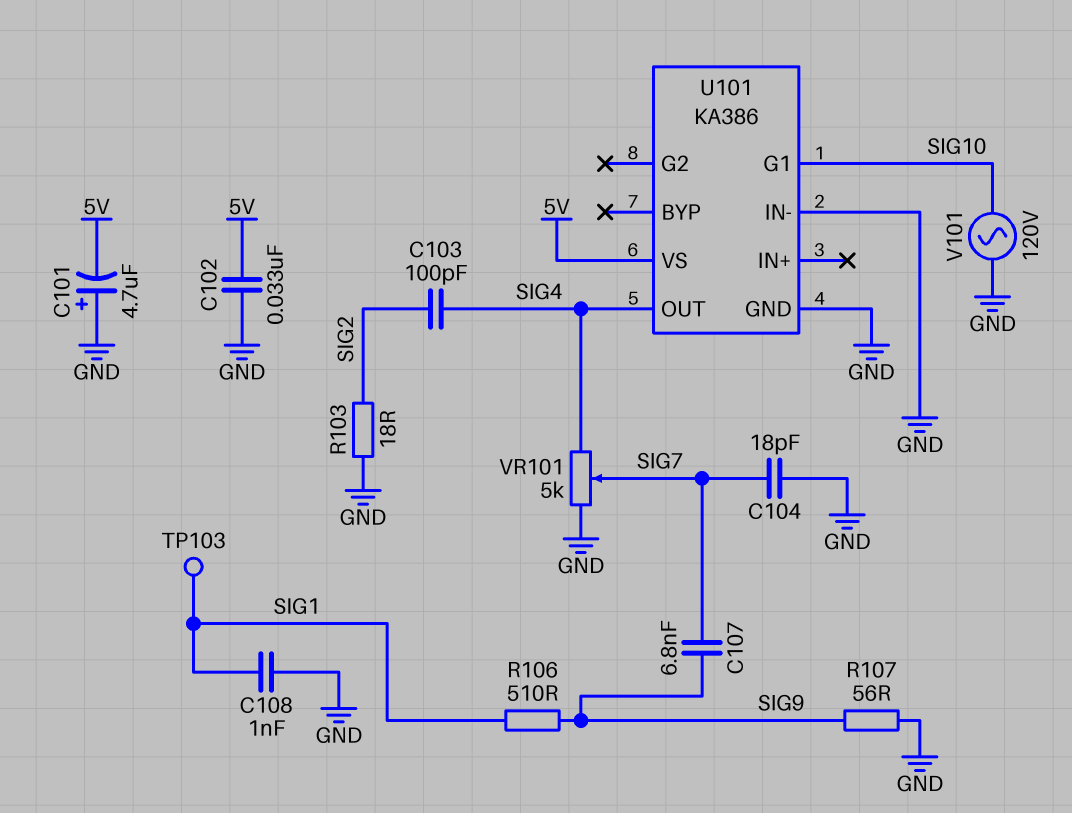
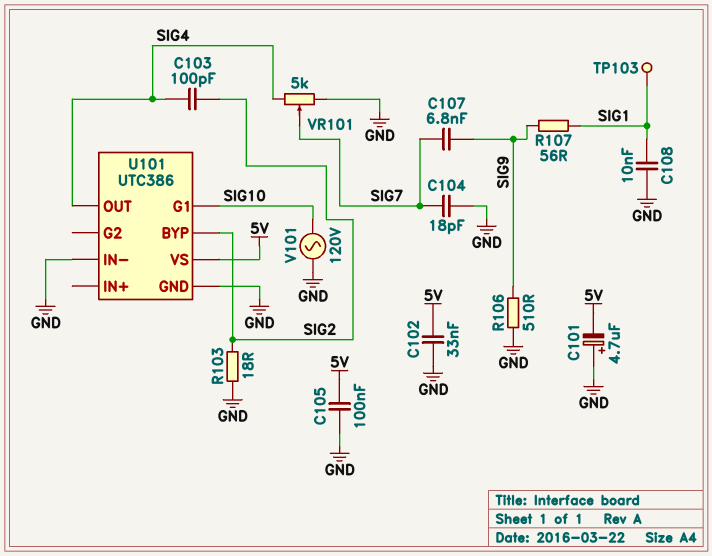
C105: none -> 100nF (5V, GND)
C108: 1nF (GND, SIG1) -> 10nF (GND, SIG1)
R106: 510 (SIG1, SIG9) -> 510 (GND, SIG9)
R107: 56 (GND, SIG9) -> 56 (SIG1, SIG9)
U101: KA386 -> UTC386
U101 pin BYP: none -> SIG2

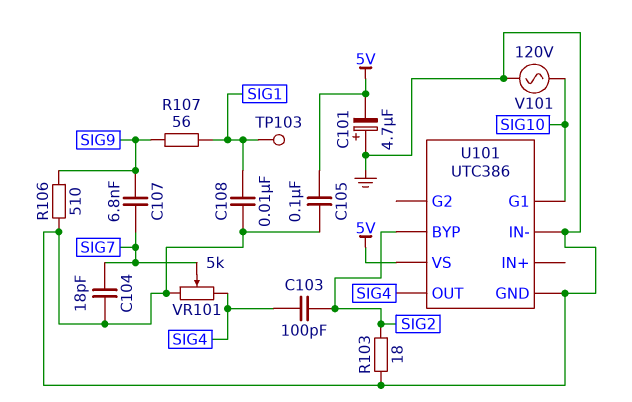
C102: 33nF (5V, GND) -> none

